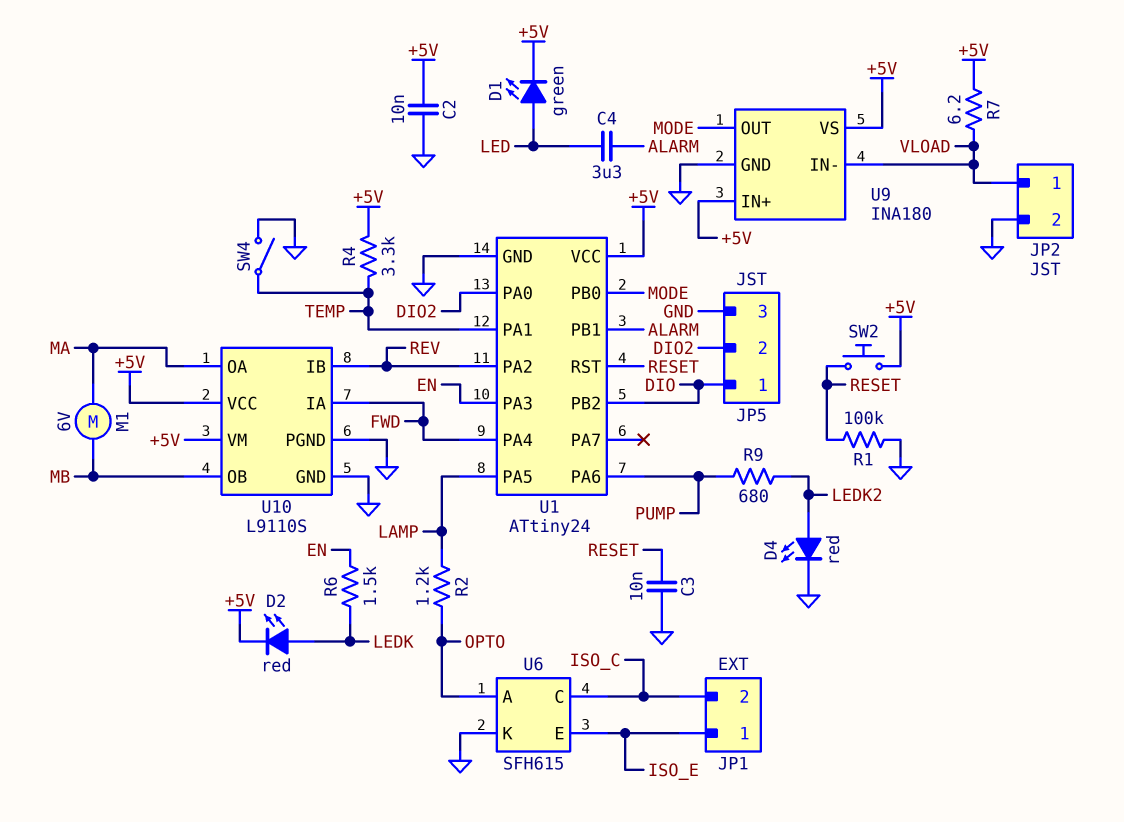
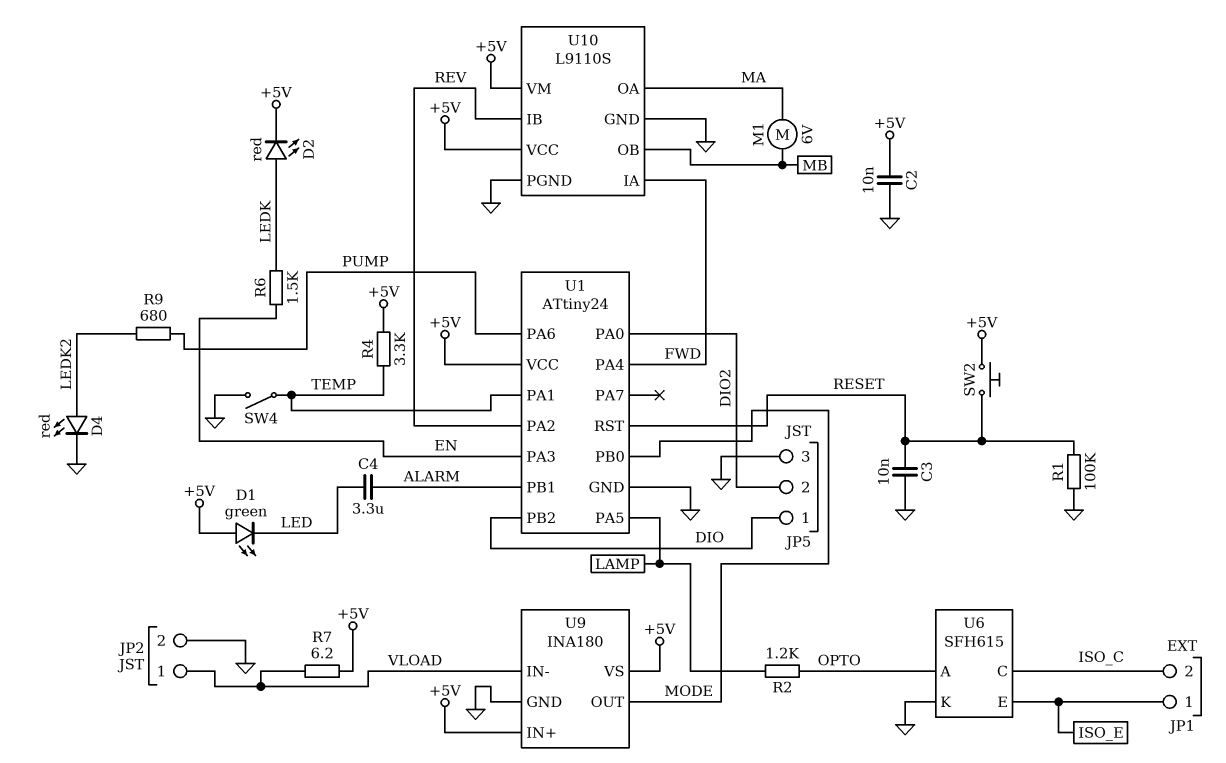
D1: LED green (A LED, K +5V) -> LED green (A +5V, K LED)

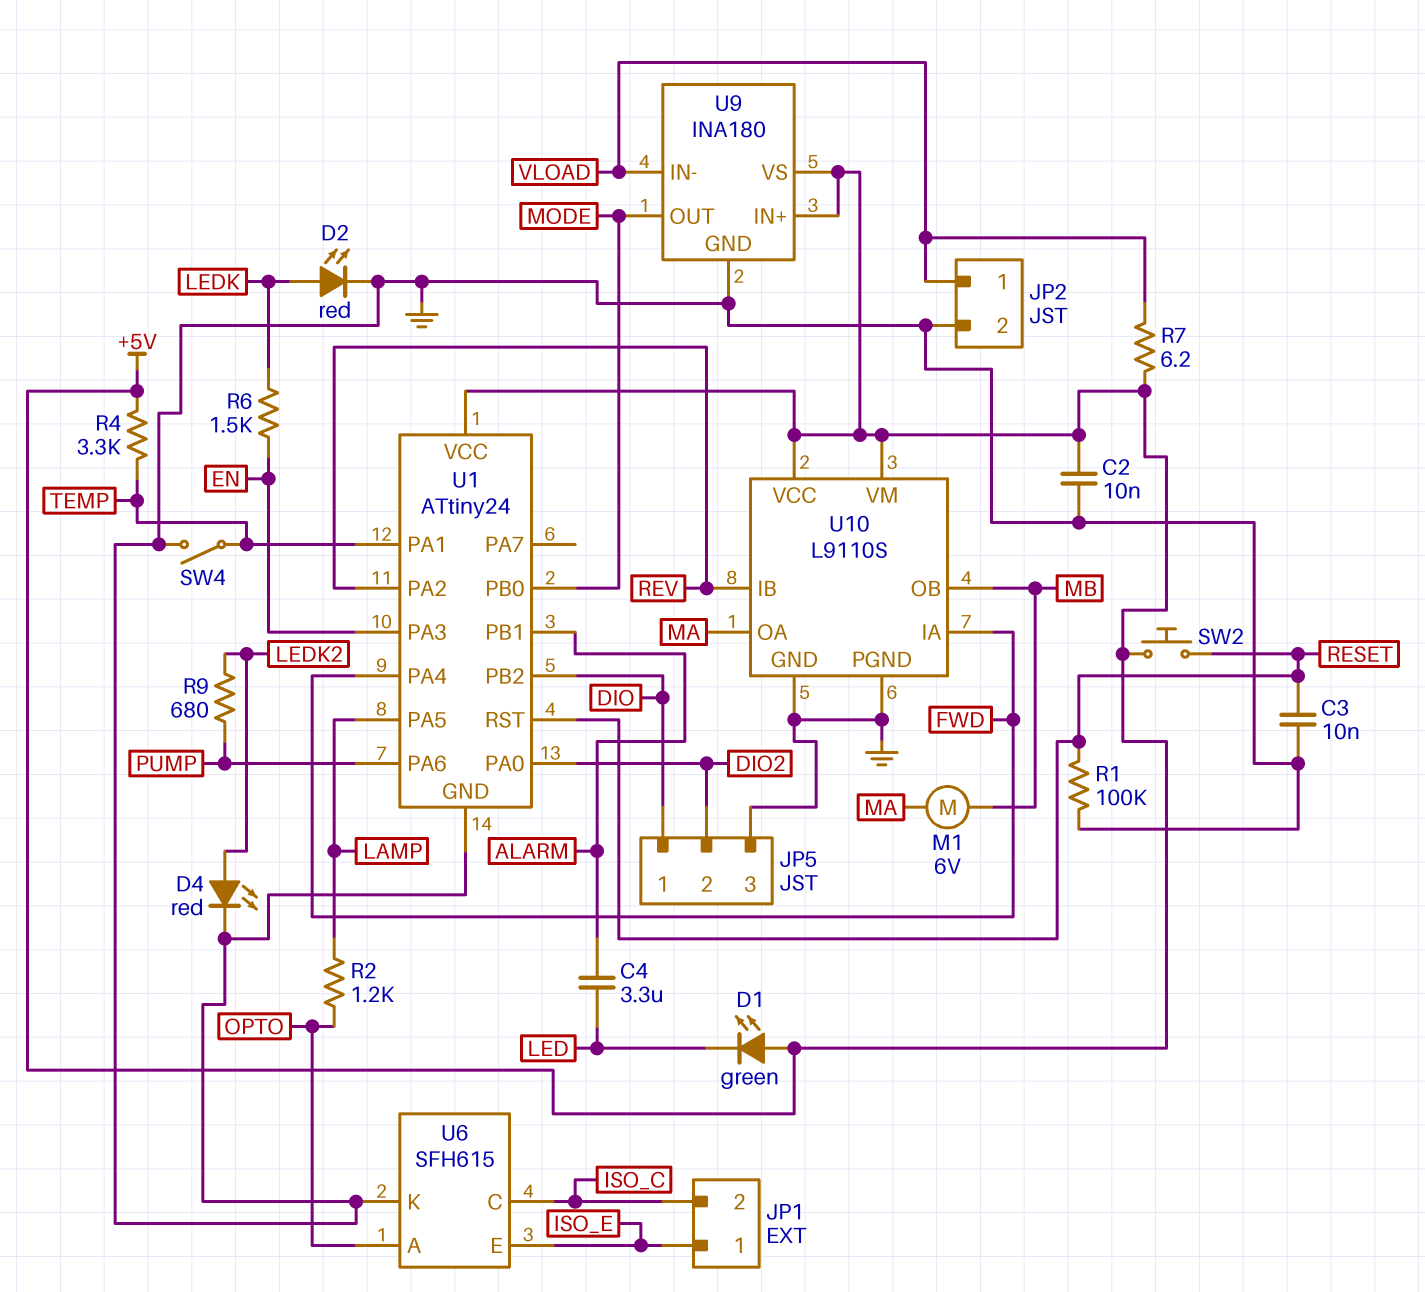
D2: LED red (A LEDK, K +5V) -> LED red (A LEDK, K GND)

